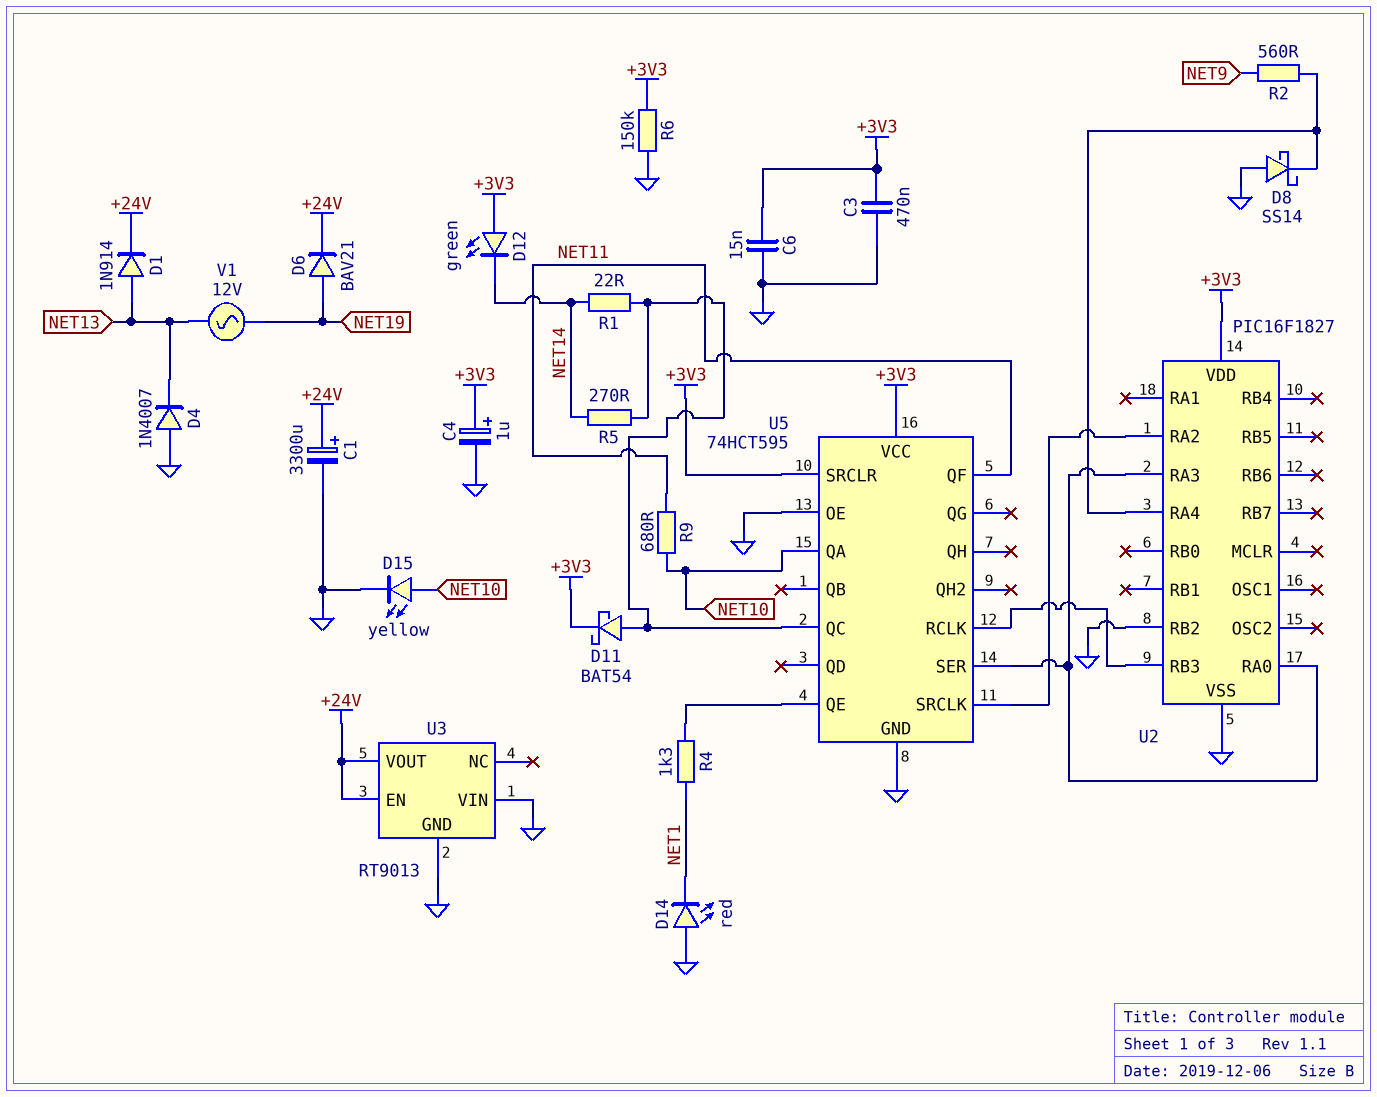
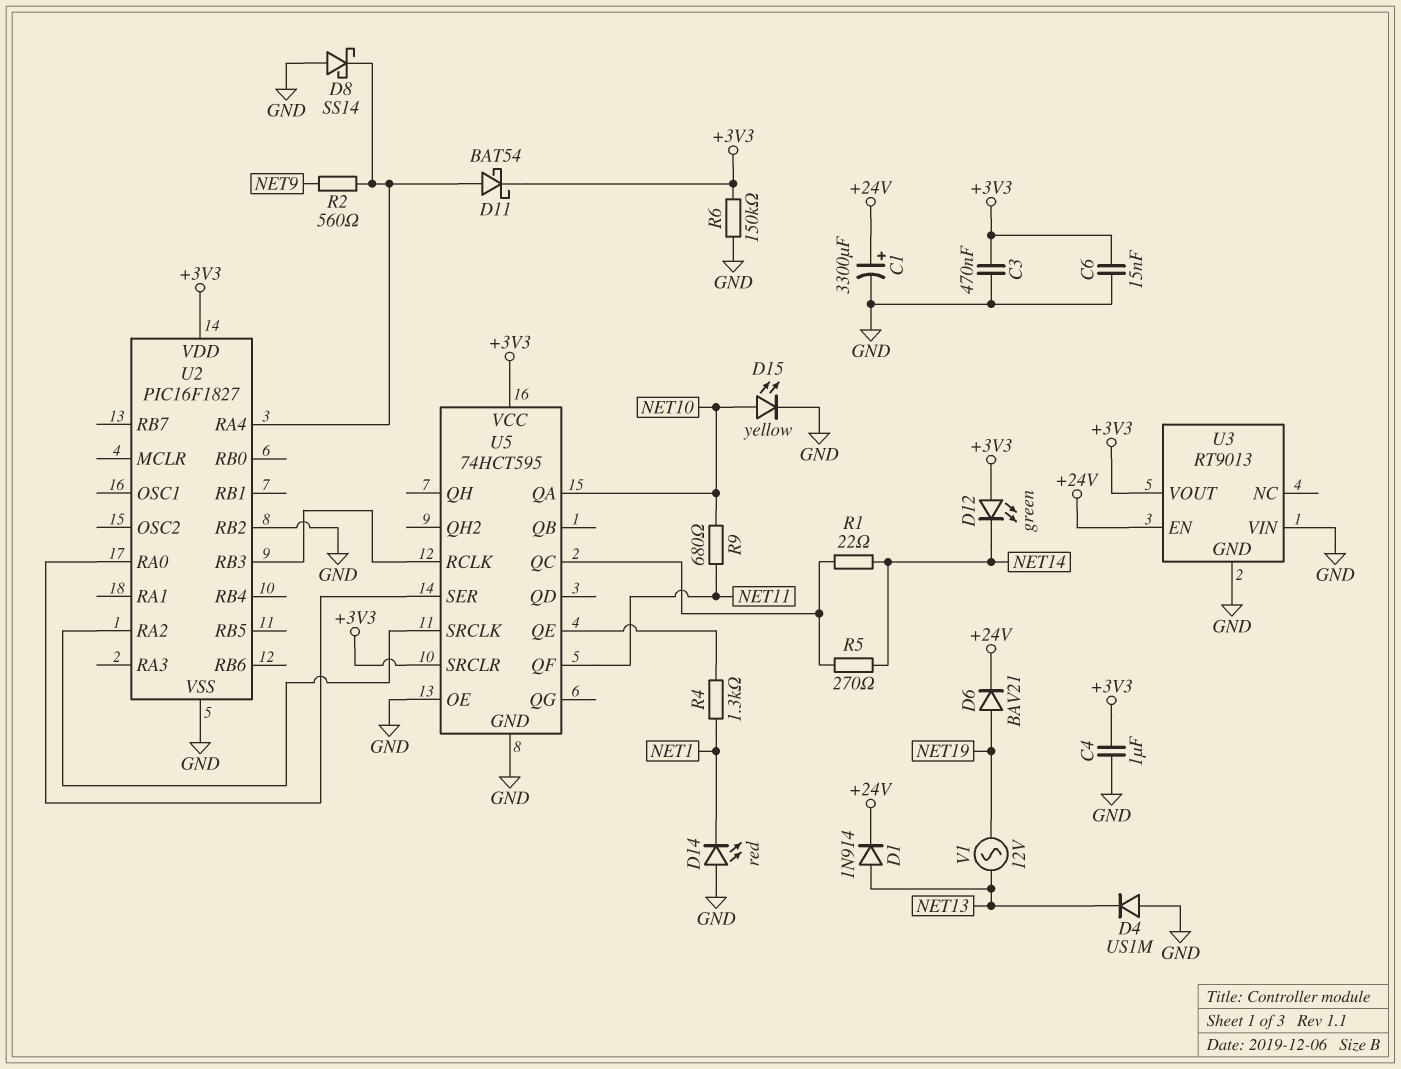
C4: 1uF (plus +3V3, minus GND) -> 1uF (+3V3, GND)
D4: diode 1N4007 (A GND, K NET13) -> diode US1M (A GND, K NET13)
D11: schottky BAT54 (A U5/QC, K +3V3) -> schottky BAT54 (A U2/RA4, K +3V3)
U2 pin RA3: U2/RA0 -> none
U3 pin VOUT: +24V -> +3V3

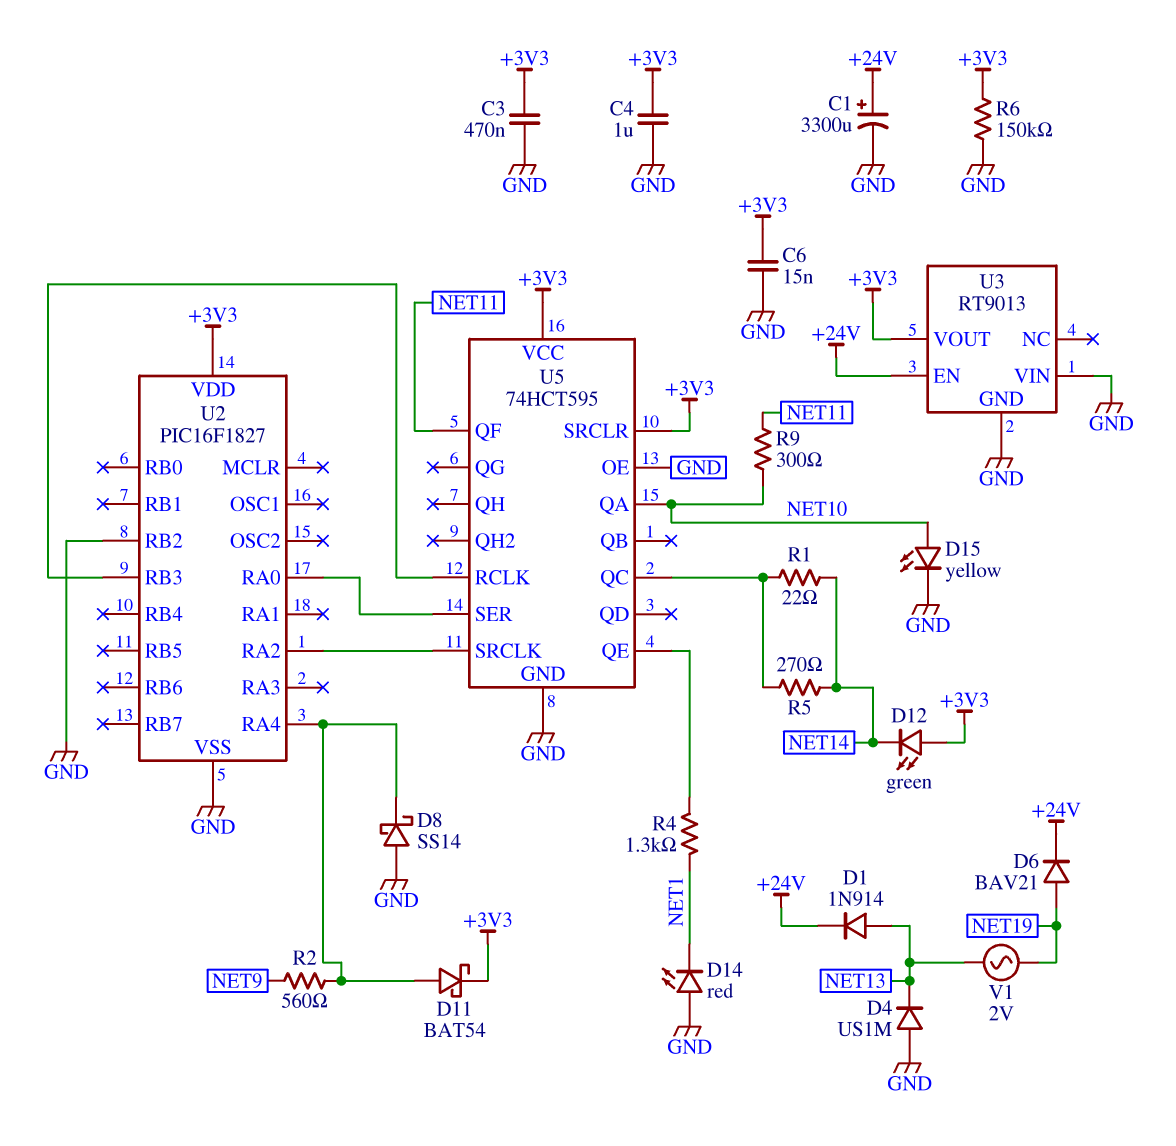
R9: 680 (NET10, NET11) -> 300 (NET10, NET11)
V1: AC 12V (NET13, NET19) -> AC 2V (NET13, NET19)

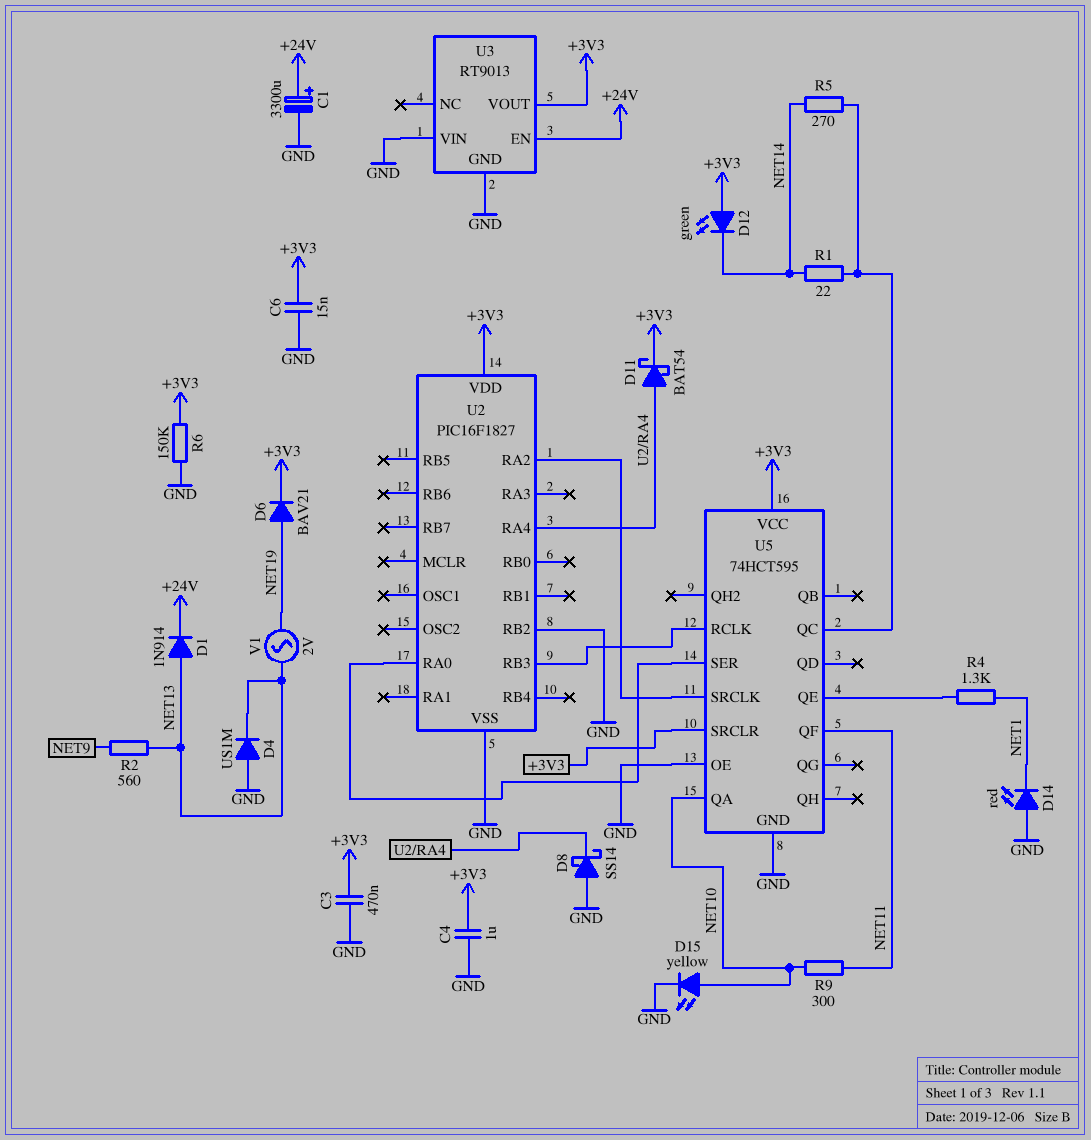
D6: diode BAV21 (A NET19, K +24V) -> diode BAV21 (A NET19, K +3V3)
R2: 560 (NET9, U2/RA4) -> 560 (NET9, NET13)

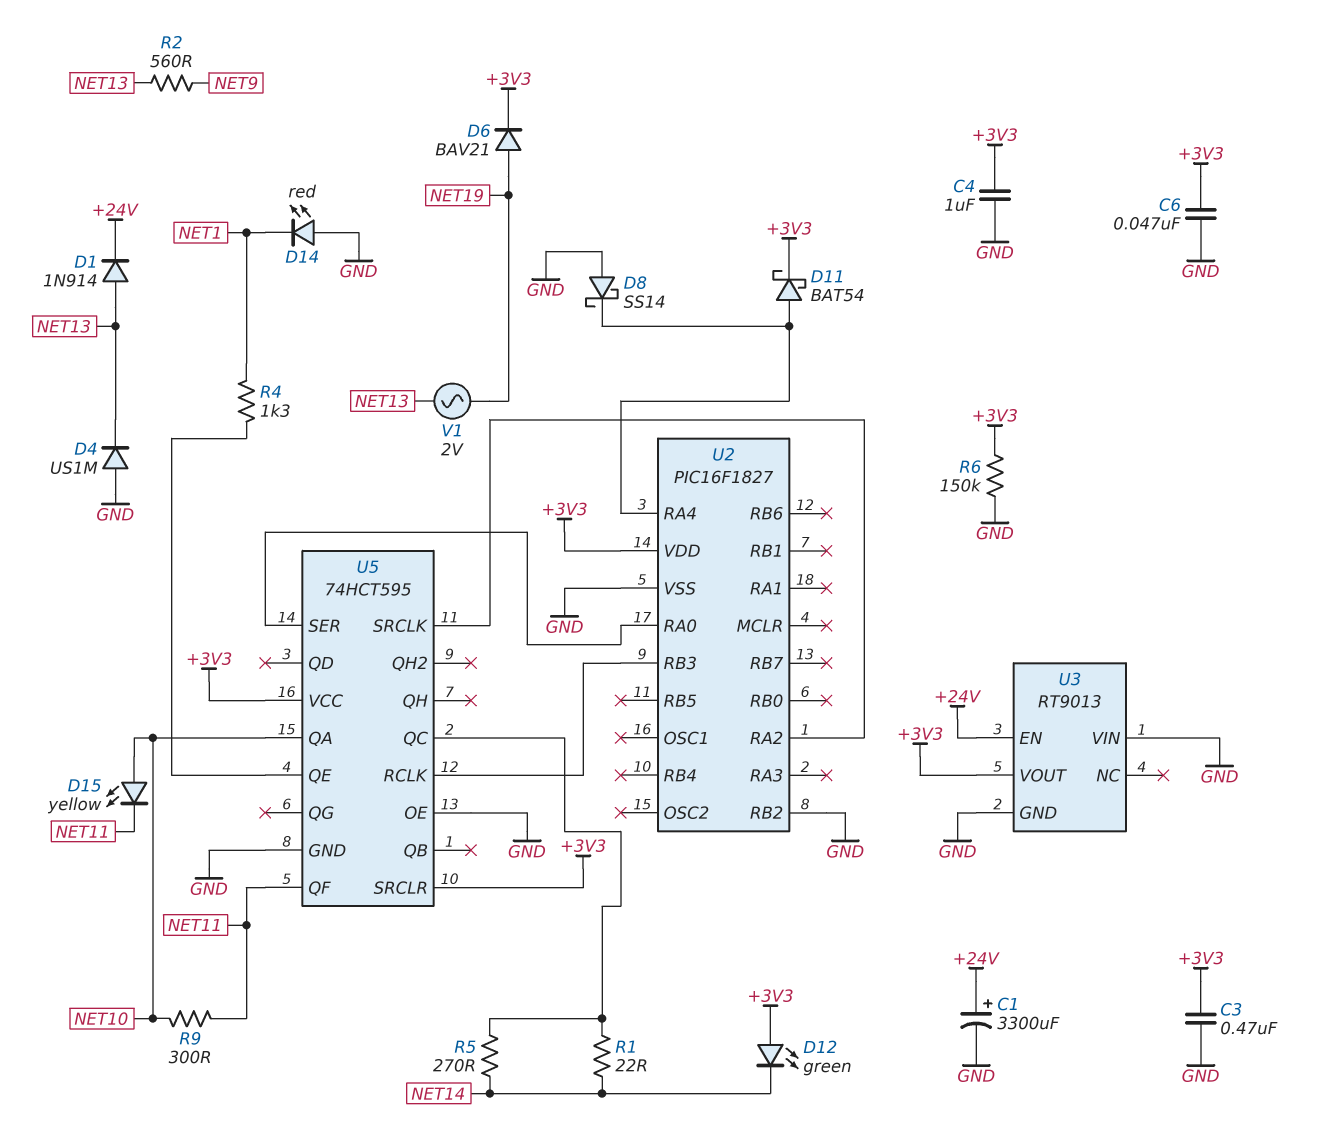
C6: 15nF (+3V3, GND) -> 47nF (+3V3, GND)
D15: LED yellow (A NET10, K GND) -> LED yellow (A NET10, K NET11)

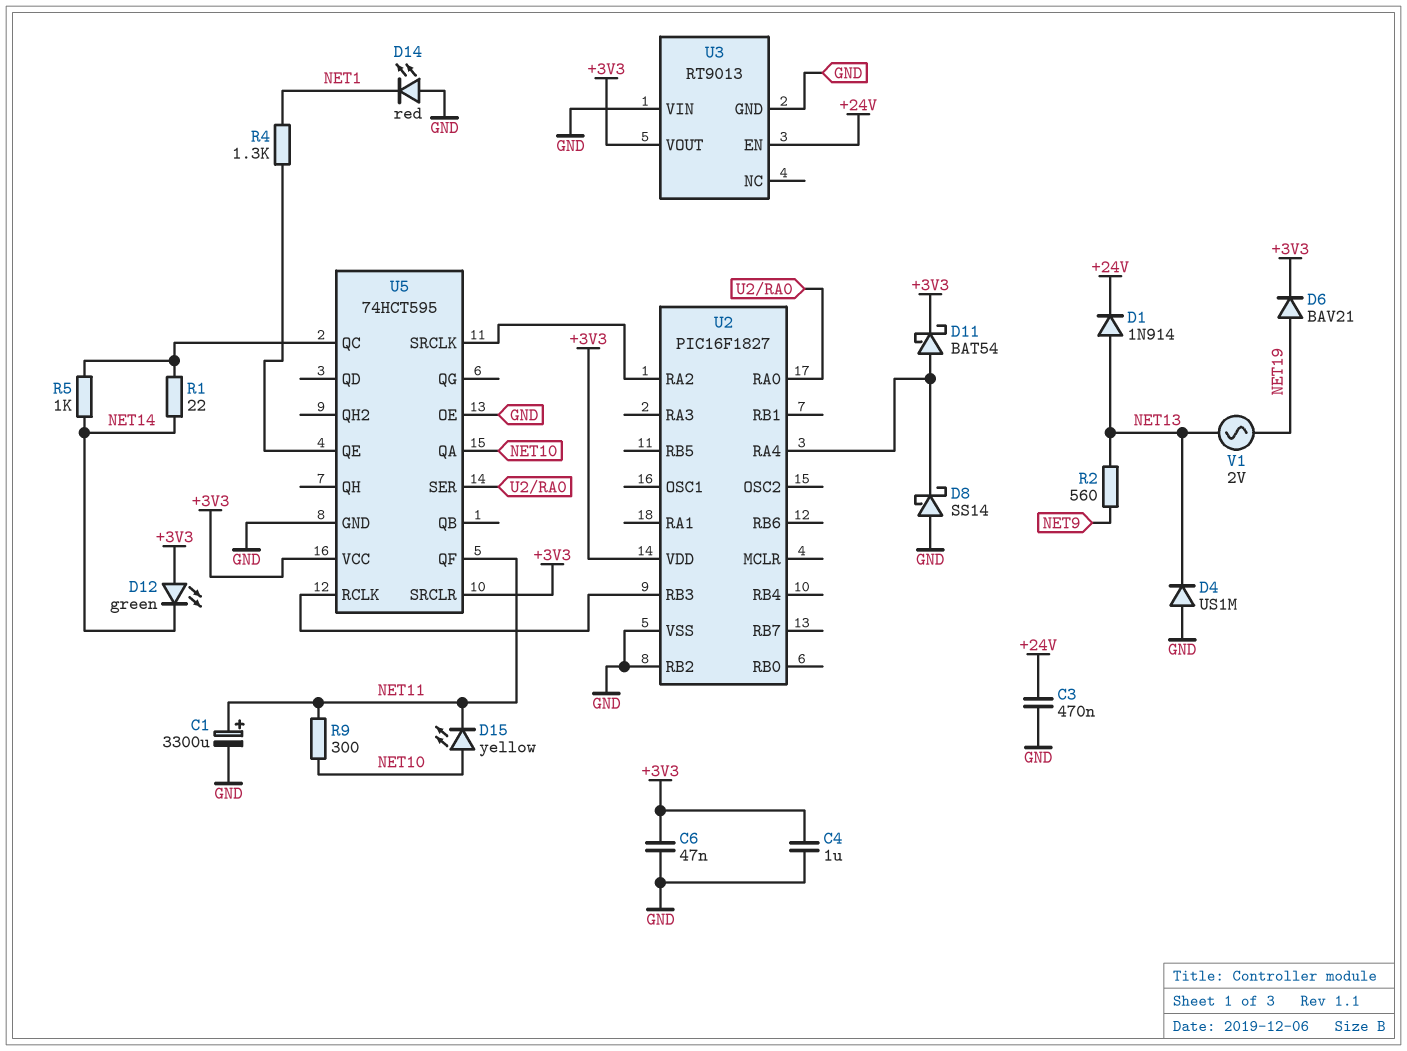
C1: 3300uF (plus +24V, minus GND) -> 3300uF (plus NET11, minus GND)
C3: 470nF (+3V3, GND) -> 470nF (+24V, GND)
R5: 270 (NET14, U5/QC) -> 1k (NET14, U5/QC)
R6: 150k (+3V3, GND) -> none

